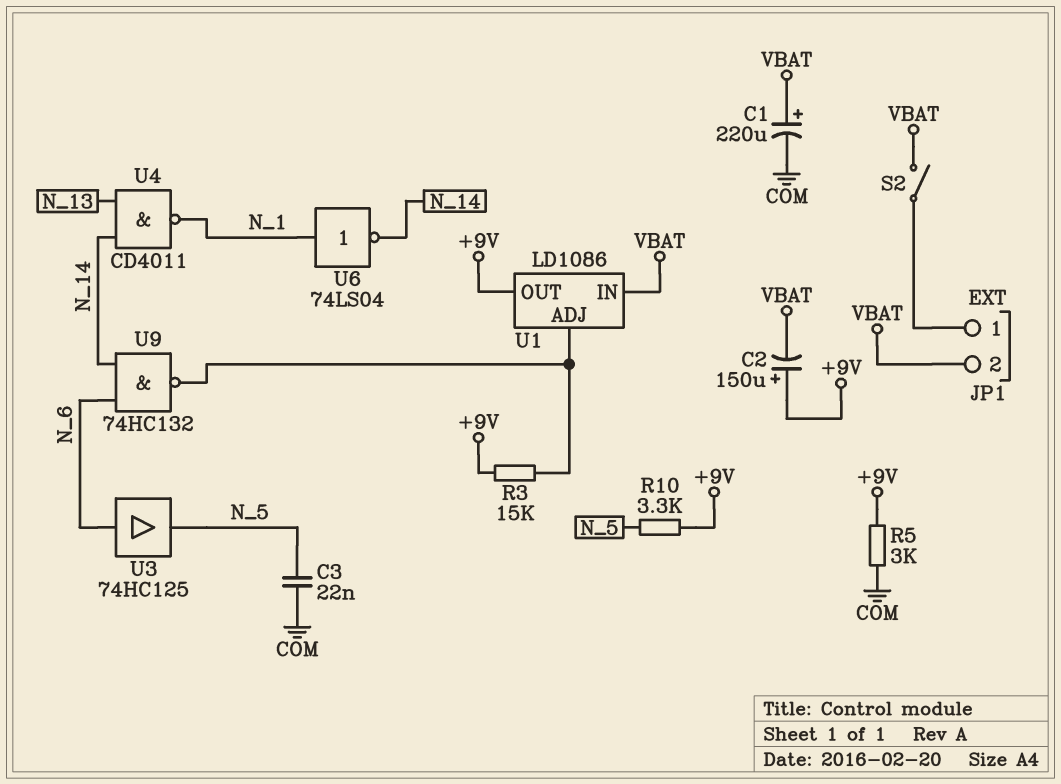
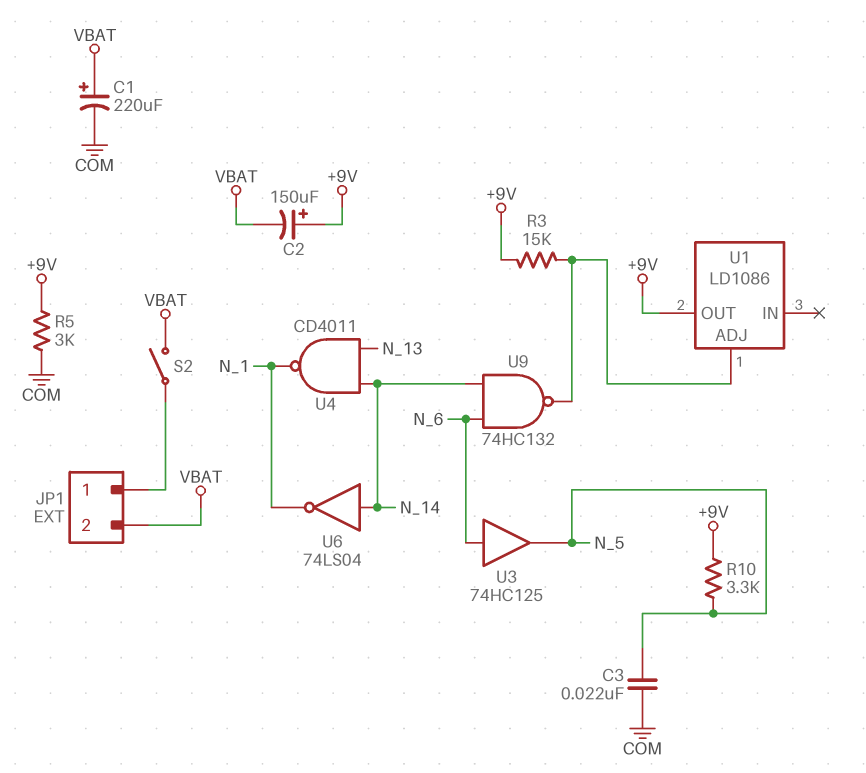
U1 pin IN: VBAT -> none
U6: NOT 74LS04 (in N_1, out N_14) -> NOT 74LS04 (in N_14, out N_1)

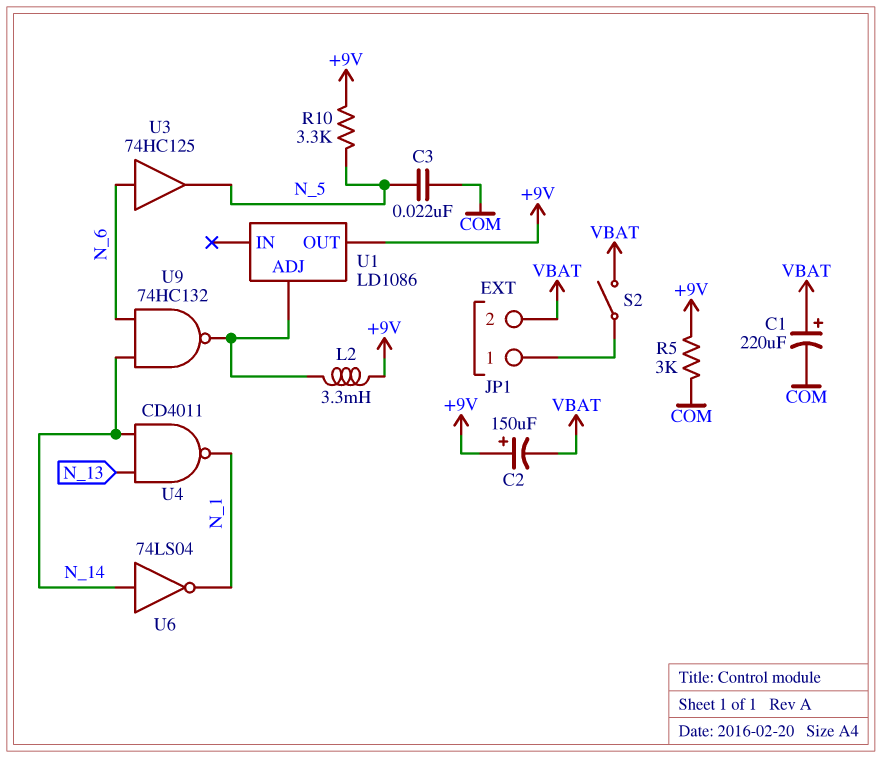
L2: none -> 3.3mH (+9V, U1/ADJ)
R3: 15k (+9V, U1/ADJ) -> none

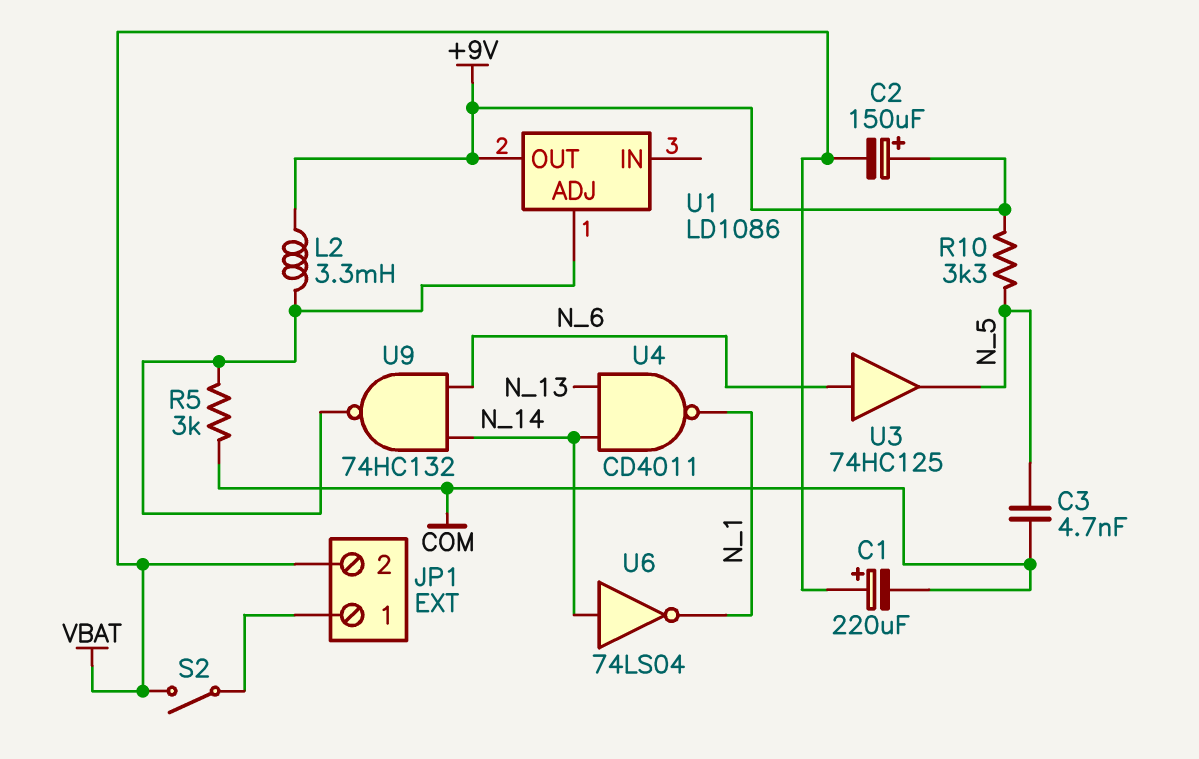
C3: 22nF (COM, N_5) -> 4.7nF (COM, N_5)
R5: 3k (+9V, COM) -> 3k (COM, U1/ADJ)

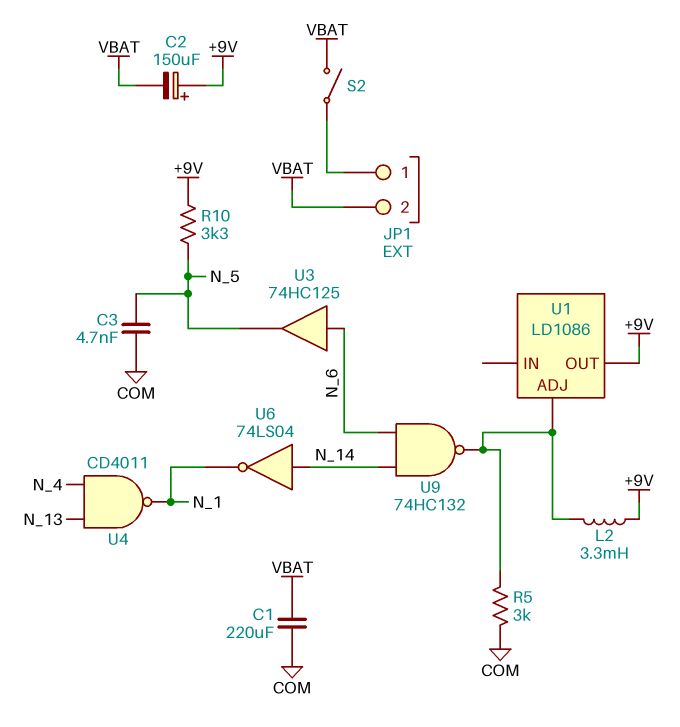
C1: 220uF (plus VBAT, minus COM) -> 220uF (COM, VBAT)
U4: NAND CD4011 (in N_13, in N_14, out N_1) -> NAND CD4011 (in N_4, in N_13, out N_1)

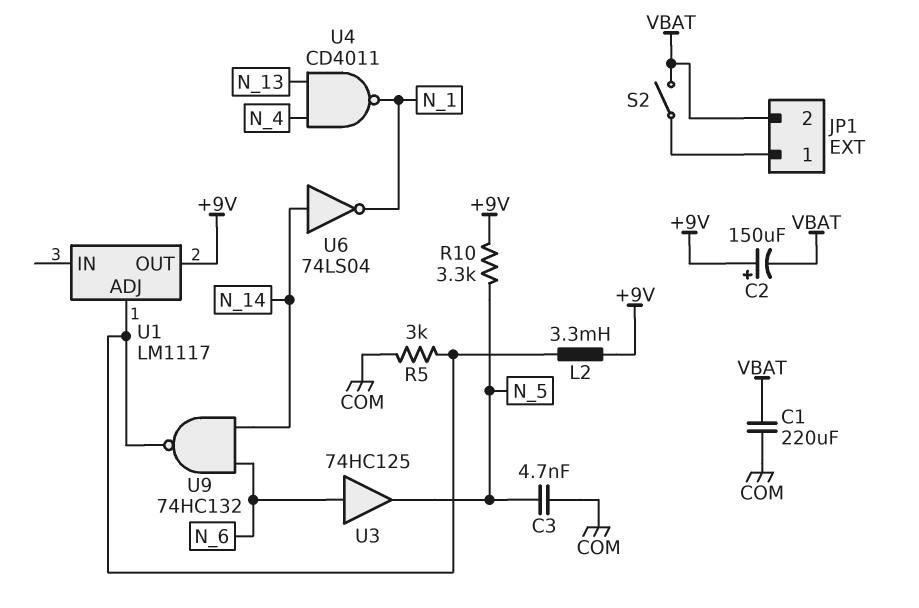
U1: LD1086 -> LM1117

